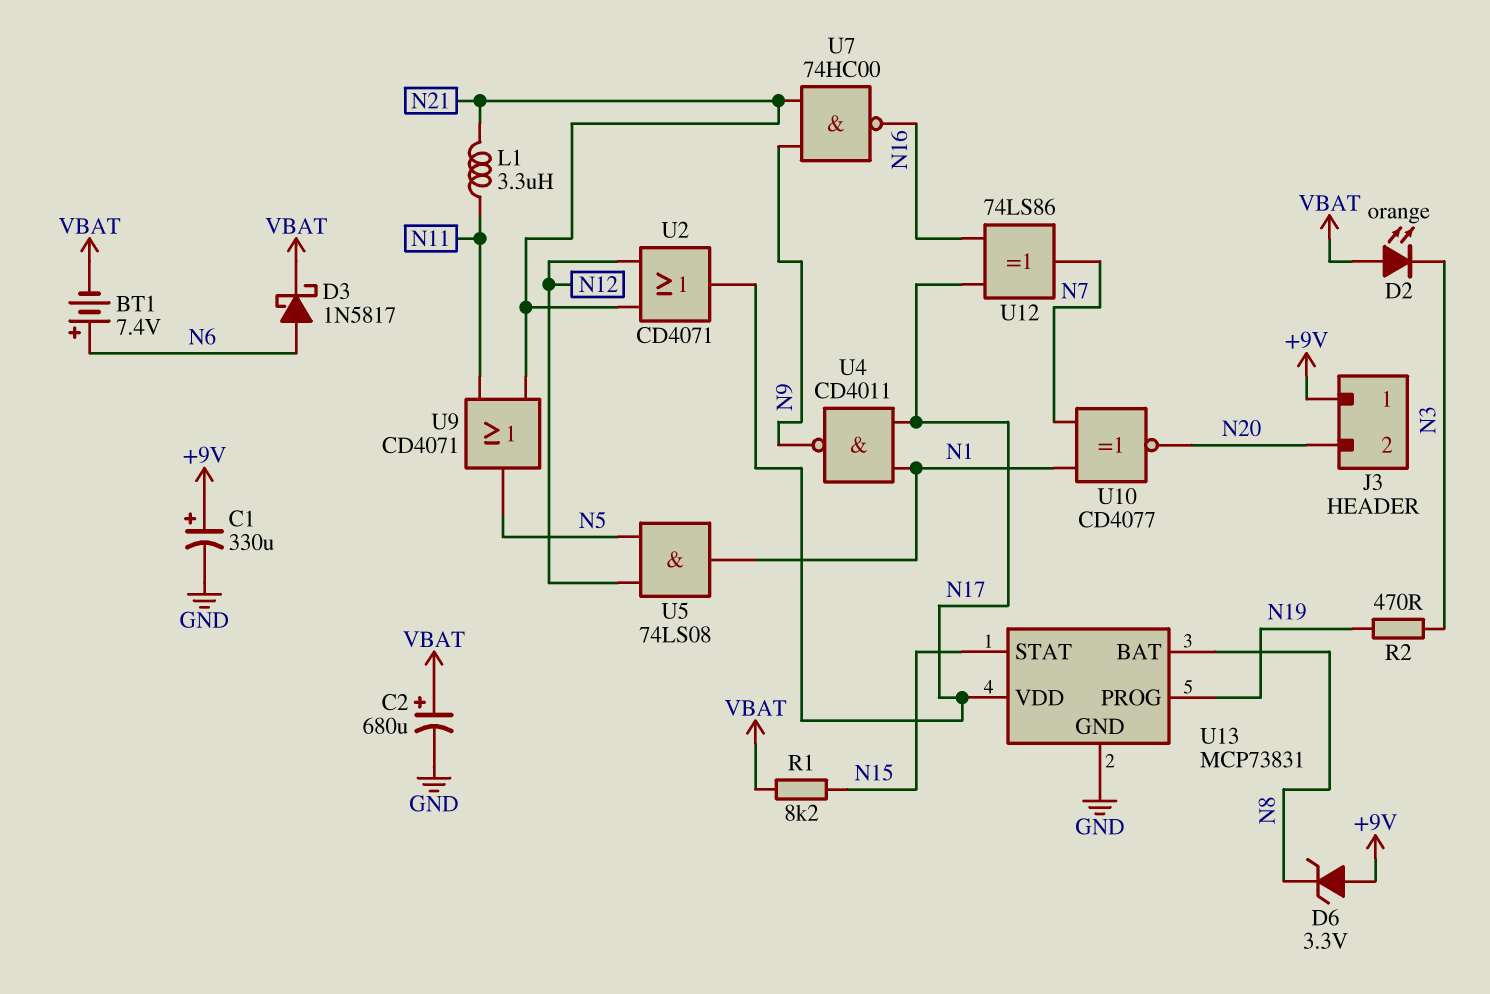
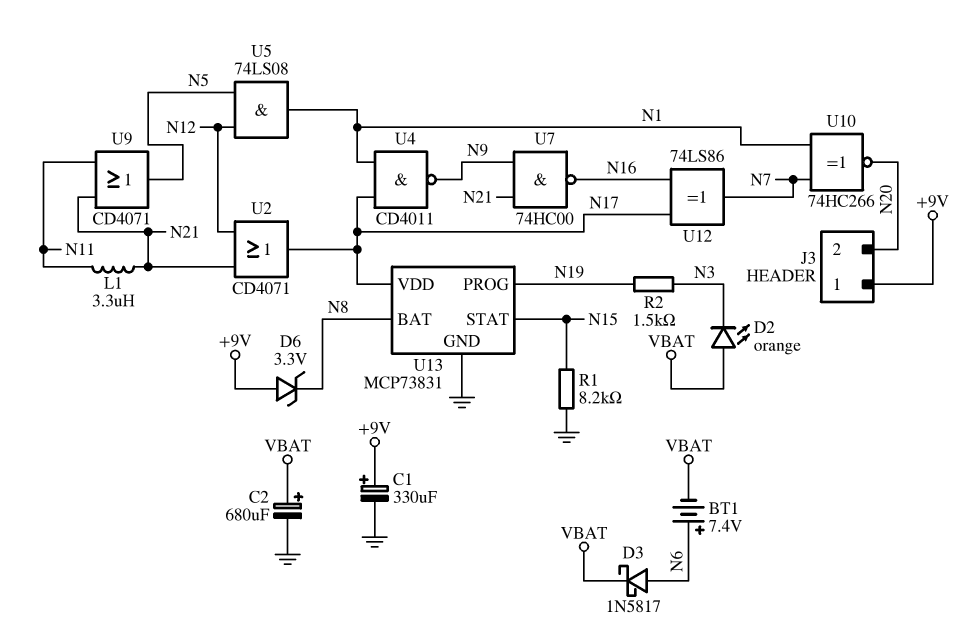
R1: 8.2k (N15, VBAT) -> 8.2k (GND, N15)
R2: 470 (N3, N19) -> 1.5k (N3, N19)
U10: XNOR CD4077 (in N1, in N7, out N20) -> XNOR 74HC266 (in N1, in N7, out N20)

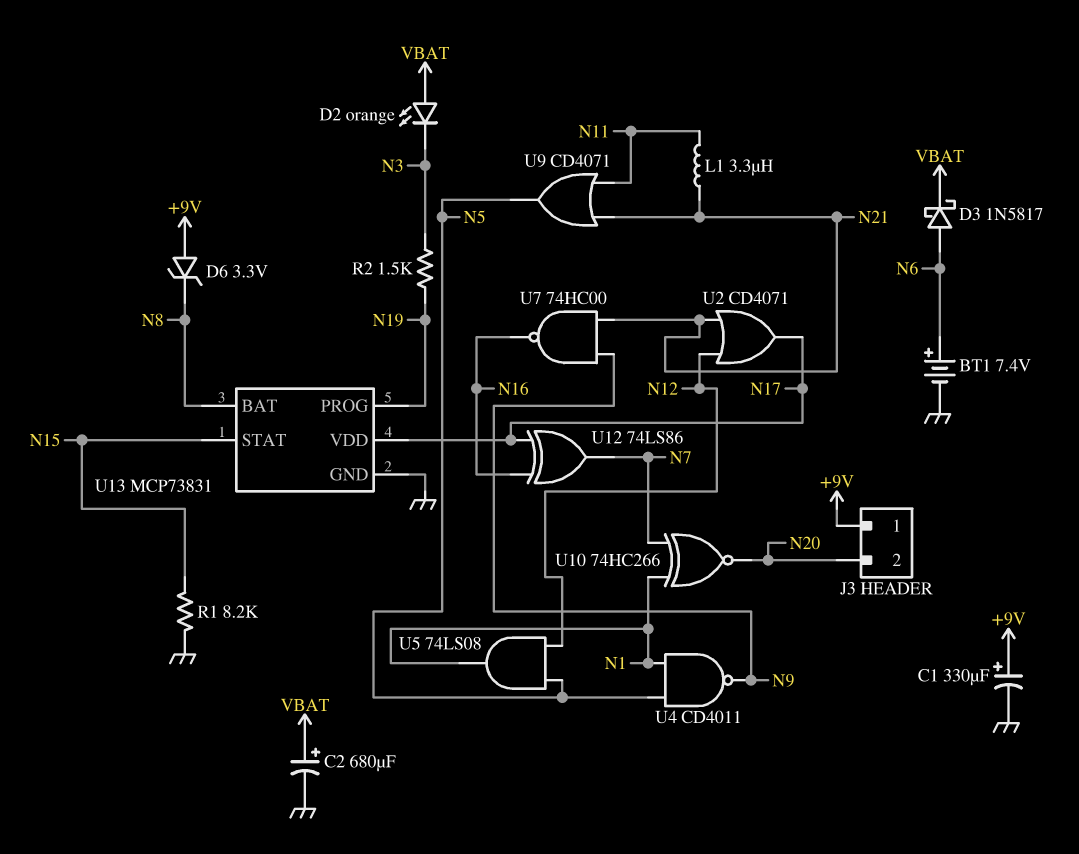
BT1: 7.4V (plus N6, minus VBAT) -> 7.4V (plus N6, minus GND)
U4: NAND CD4011 (in N1, in N17, out N9) -> NAND CD4011 (in N1, in N5, out N9)

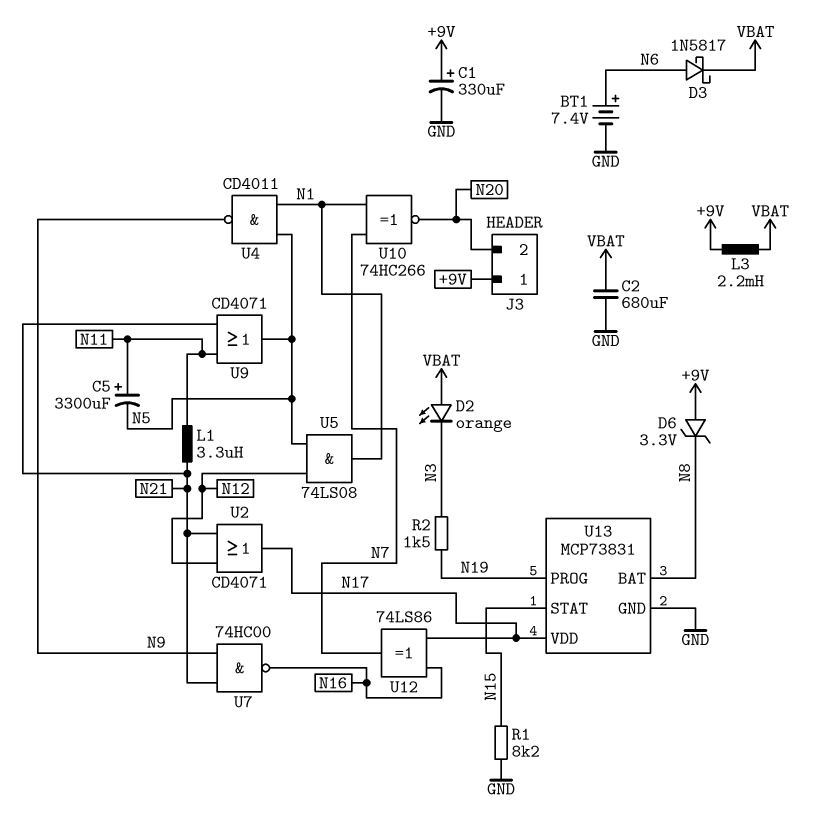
C2: 680uF (plus VBAT, minus GND) -> 680uF (GND, VBAT)
C5: none -> 3300uF (plus N11, minus N5)
L3: none -> 2.2mH (+9V, VBAT)

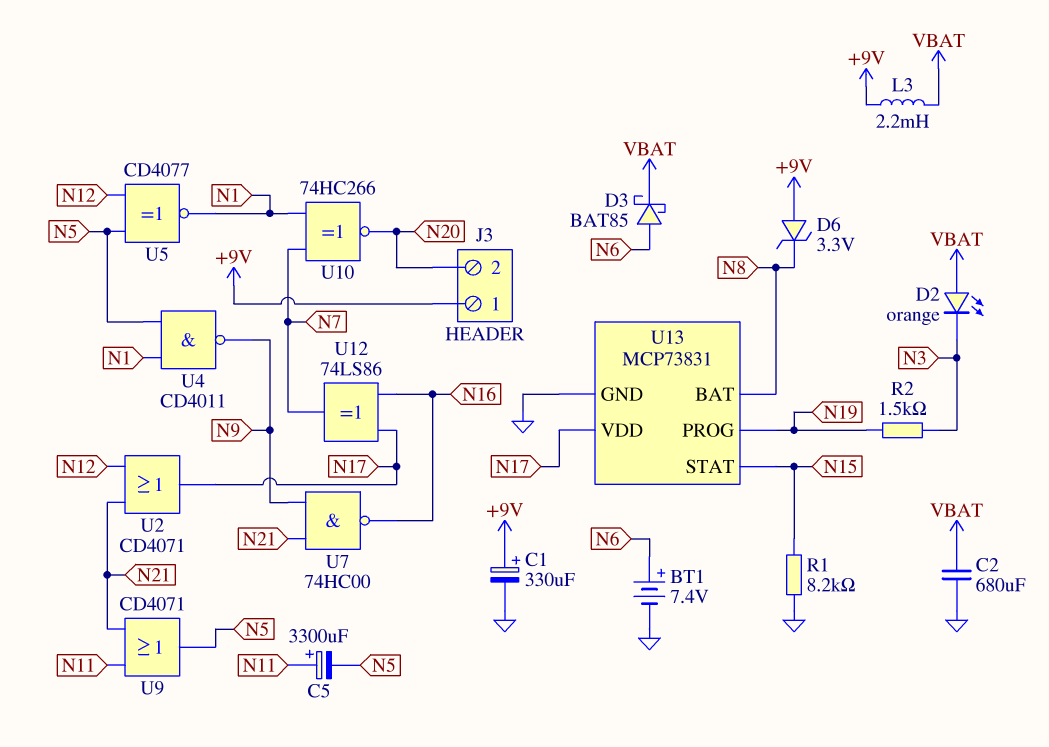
D3: schottky 1N5817 (A N6, K VBAT) -> schottky BAT85 (A N6, K VBAT)
L1: 3.3uH (N11, N21) -> none
U5: AND 74LS08 (in N5, in N12, out N1) -> XNOR CD4077 (in N5, in N12, out N1)

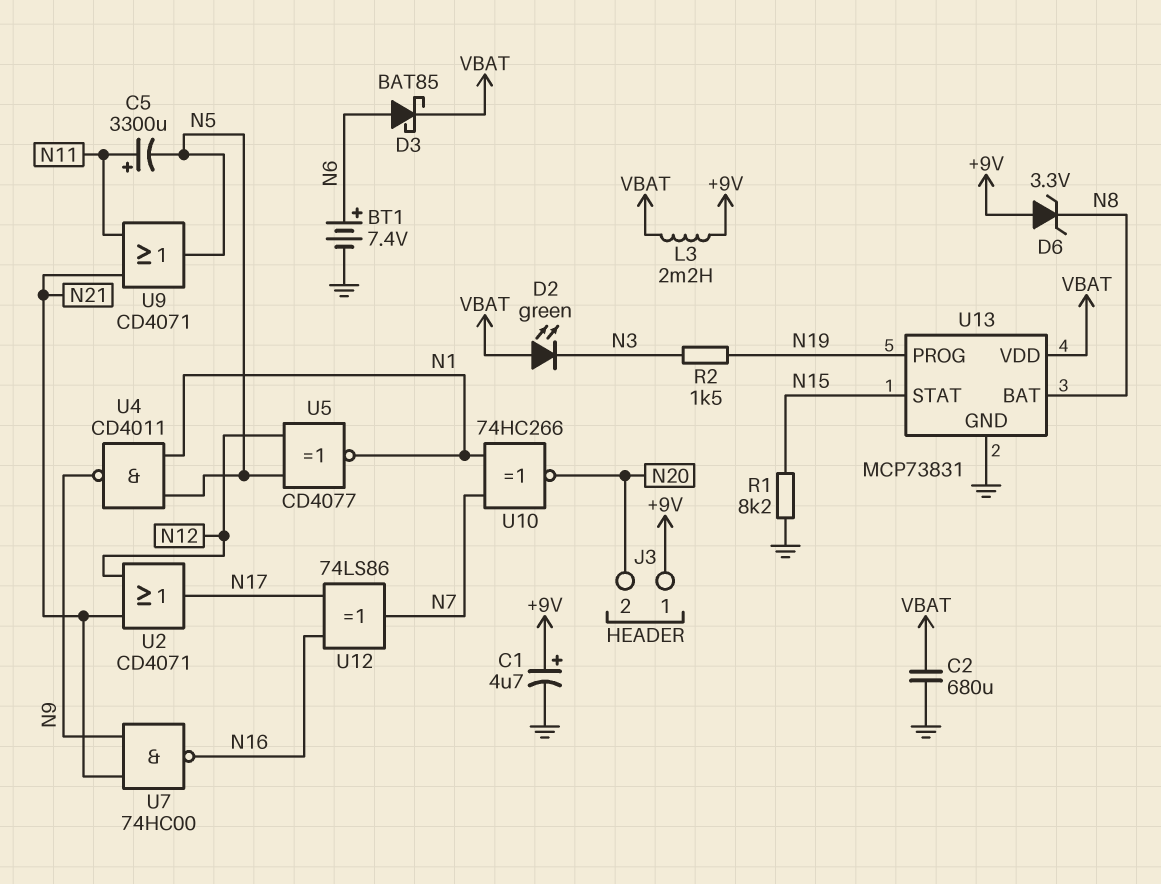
C1: 330uF (plus +9V, minus GND) -> 4.7uF (plus +9V, minus GND)
D2: LED orange (A VBAT, K N3) -> LED green (A VBAT, K N3)
U13 pin VDD: N17 -> VBAT

